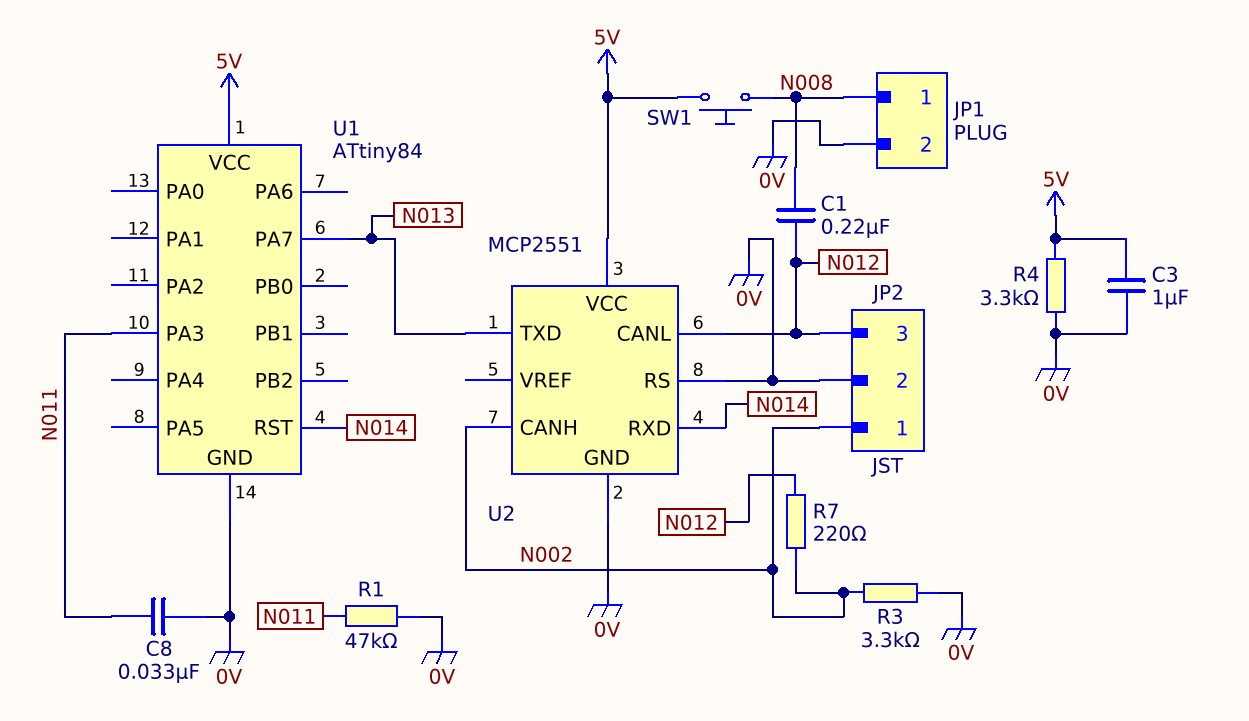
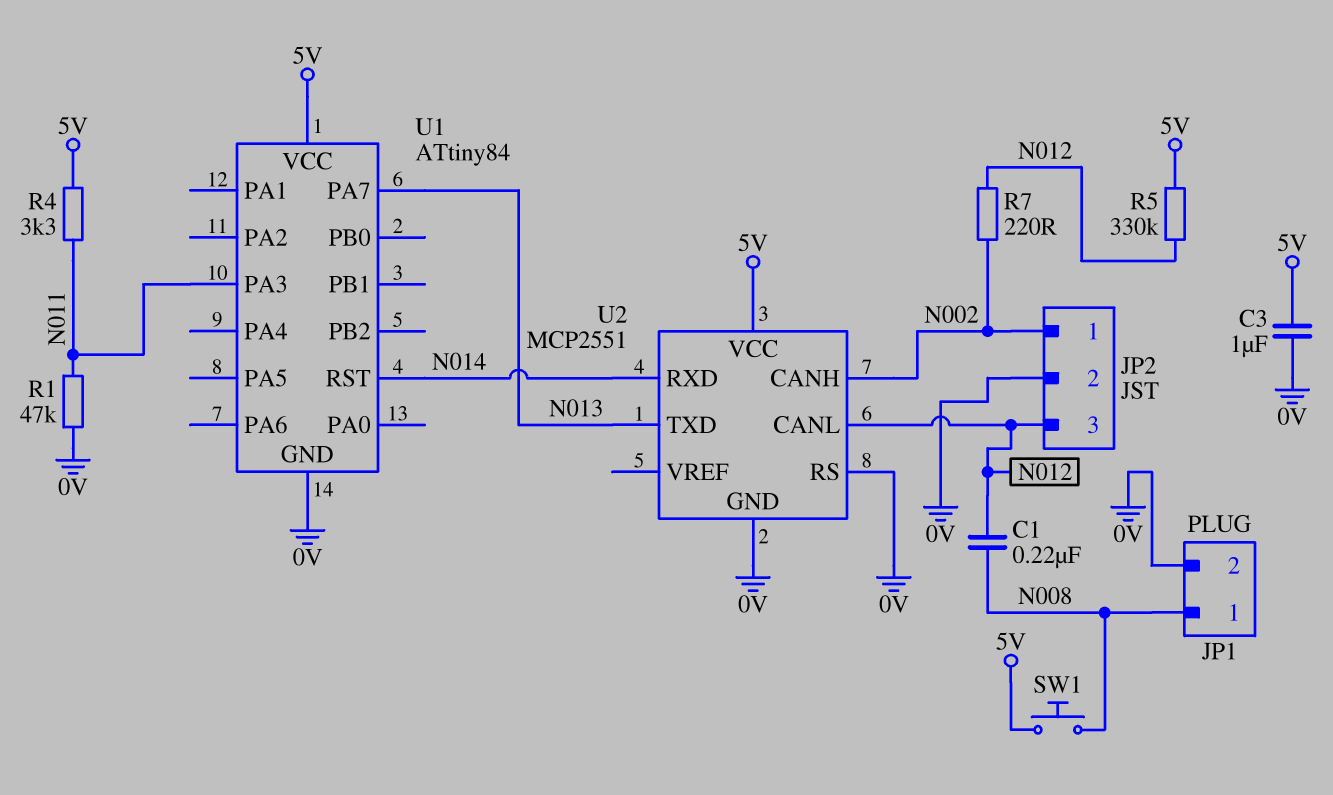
C8: 33nF (0V, N011) -> none
R3: 3.3k (0V, N002) -> none
R4: 3.3k (0V, 5V) -> 3.3k (5V, N011)
R5: none -> 330k (5V, N012)

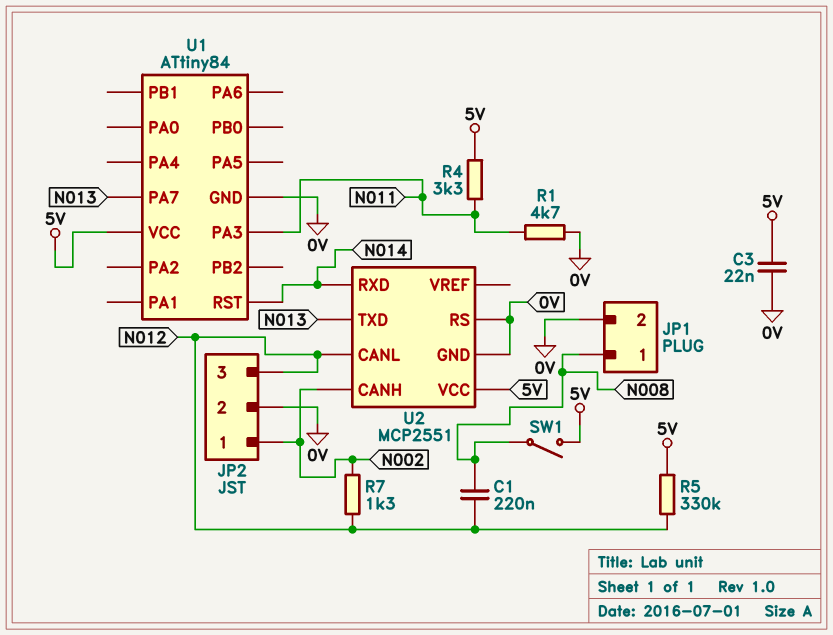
C3: 1uF (0V, 5V) -> 22nF (0V, 5V)
R1: 47k (0V, N011) -> 4.7k (0V, N011)
R7: 220 (N002, N012) -> 1.3k (N002, N012)
SW1: button (5V, N008) -> switch (5V, N008)

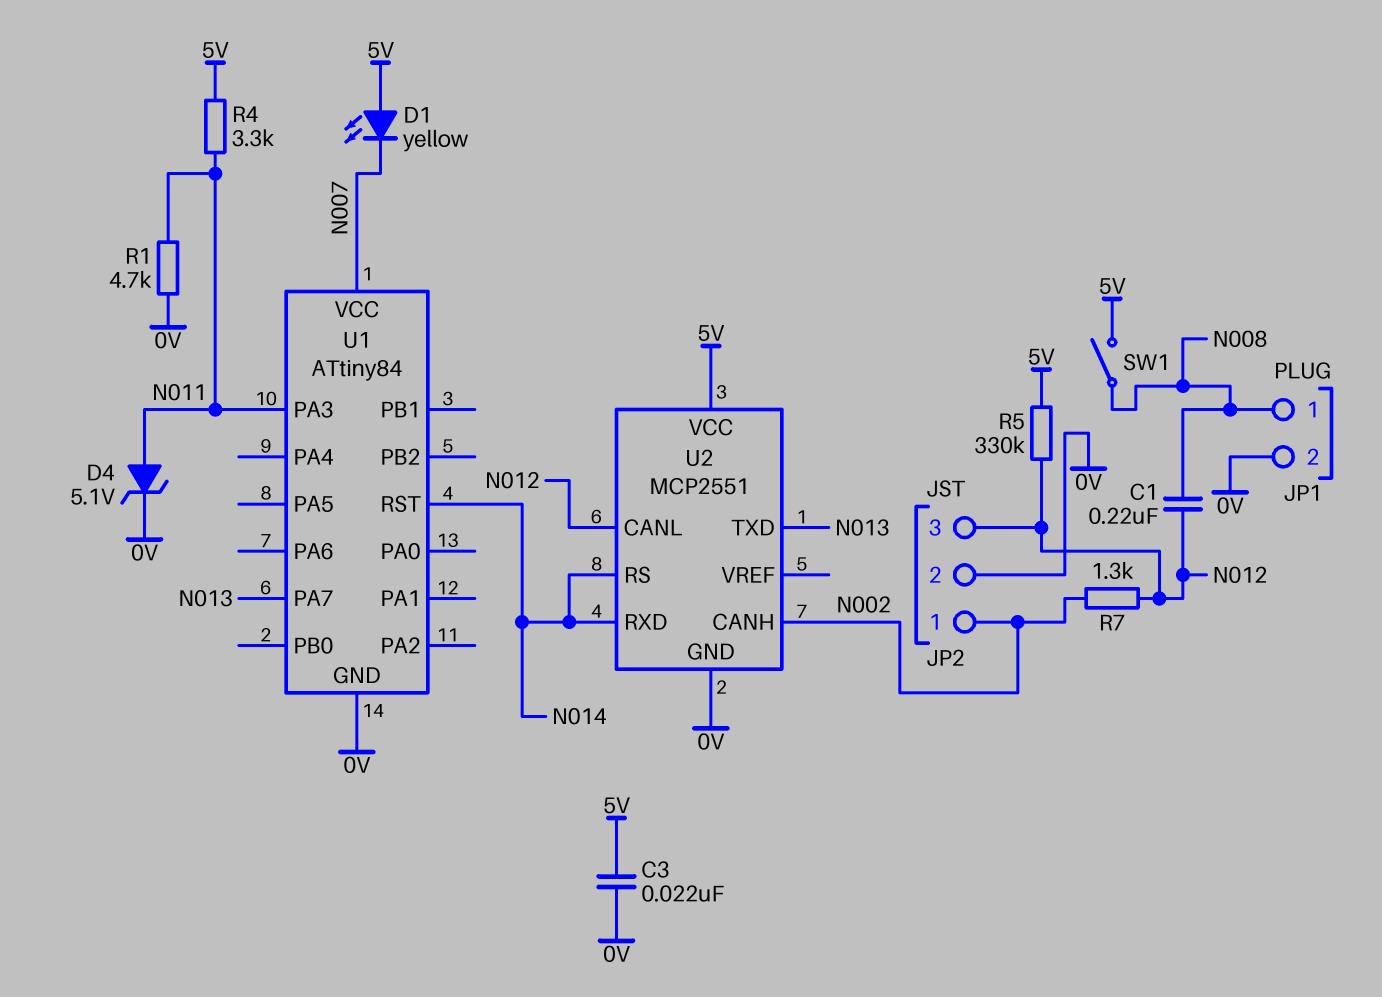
D1: none -> LED yellow (A 5V, K N007)
D4: none -> zener 5.1V (A N011, K 0V)
U1 pin VCC: 5V -> N007
U2 pin RS: 0V -> N014

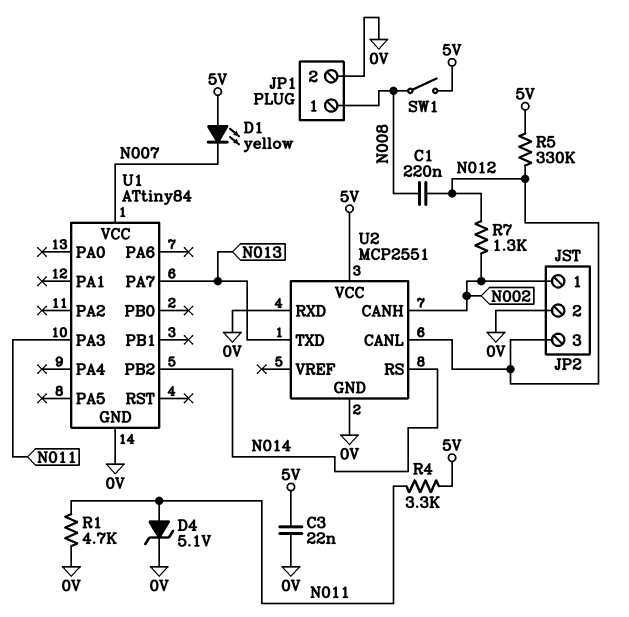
U1 pin PB2: none -> N014
U1 pin RST: N014 -> none
U2 pin RXD: N014 -> 0V

